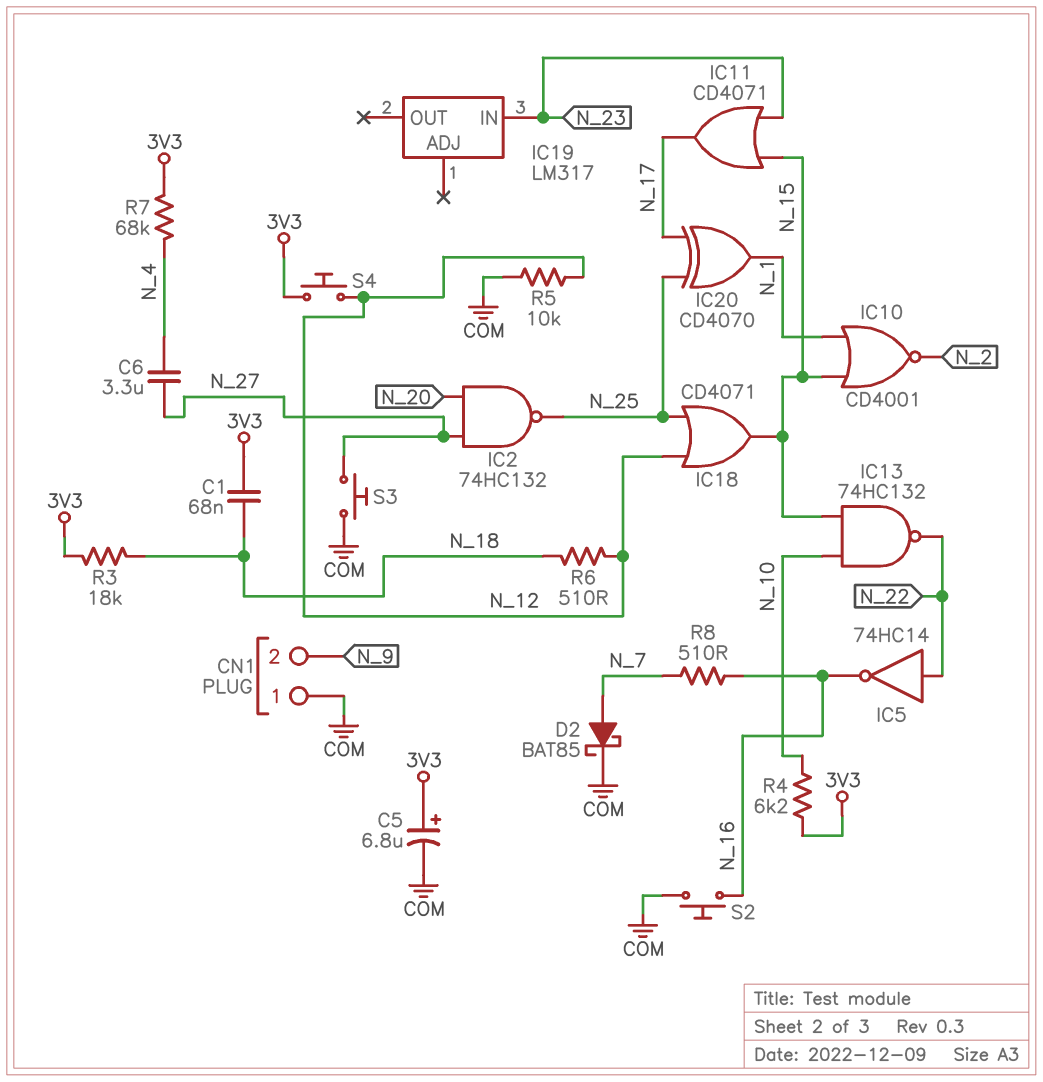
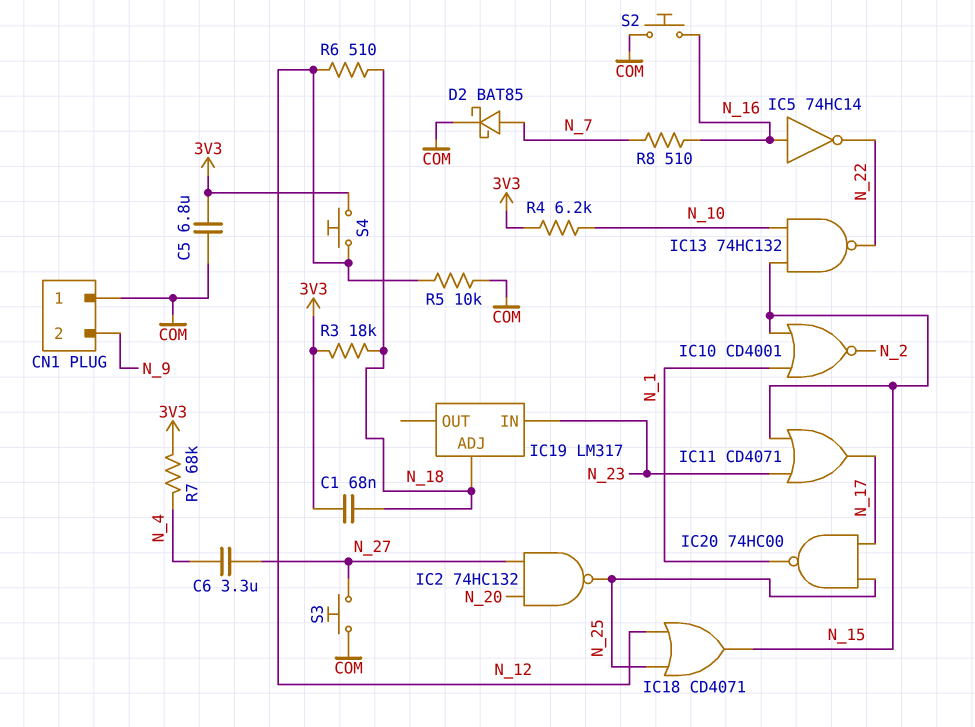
C5: 6.8uF (plus 3V3, minus COM) -> 6.8uF (3V3, COM)
IC5: NOT 74HC14 (in N_22, out N_16) -> NOT 74HC14 (in N_16, out N_22)
IC19 pin ADJ: none -> N_18
IC20: XOR CD4070 (in N_17, in N_25, out N_1) -> NAND 74HC00 (in N_17, in N_25, out N_1)

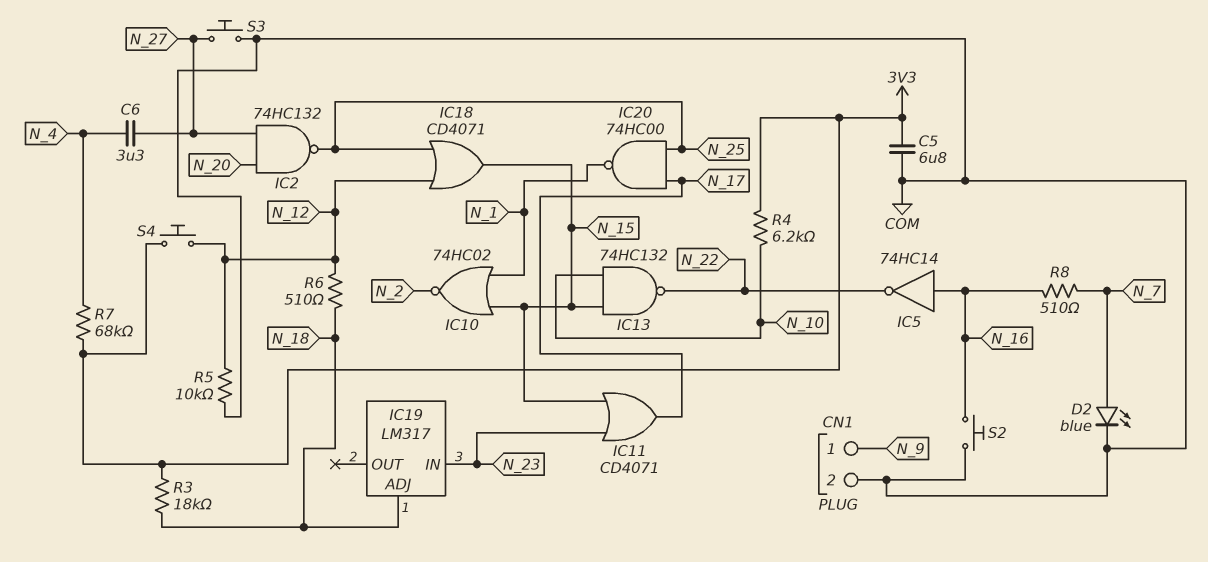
C1: 68nF (3V3, N_18) -> none
CN1 pin 1: COM -> N_9
CN1 pin 2: N_9 -> COM
D2: schottky BAT85 (A N_7, K COM) -> LED blue (A N_7, K COM)
IC10: NOR CD4001 (in N_1, in N_15, out N_2) -> NOR 74HC02 (in N_1, in N_15, out N_2)

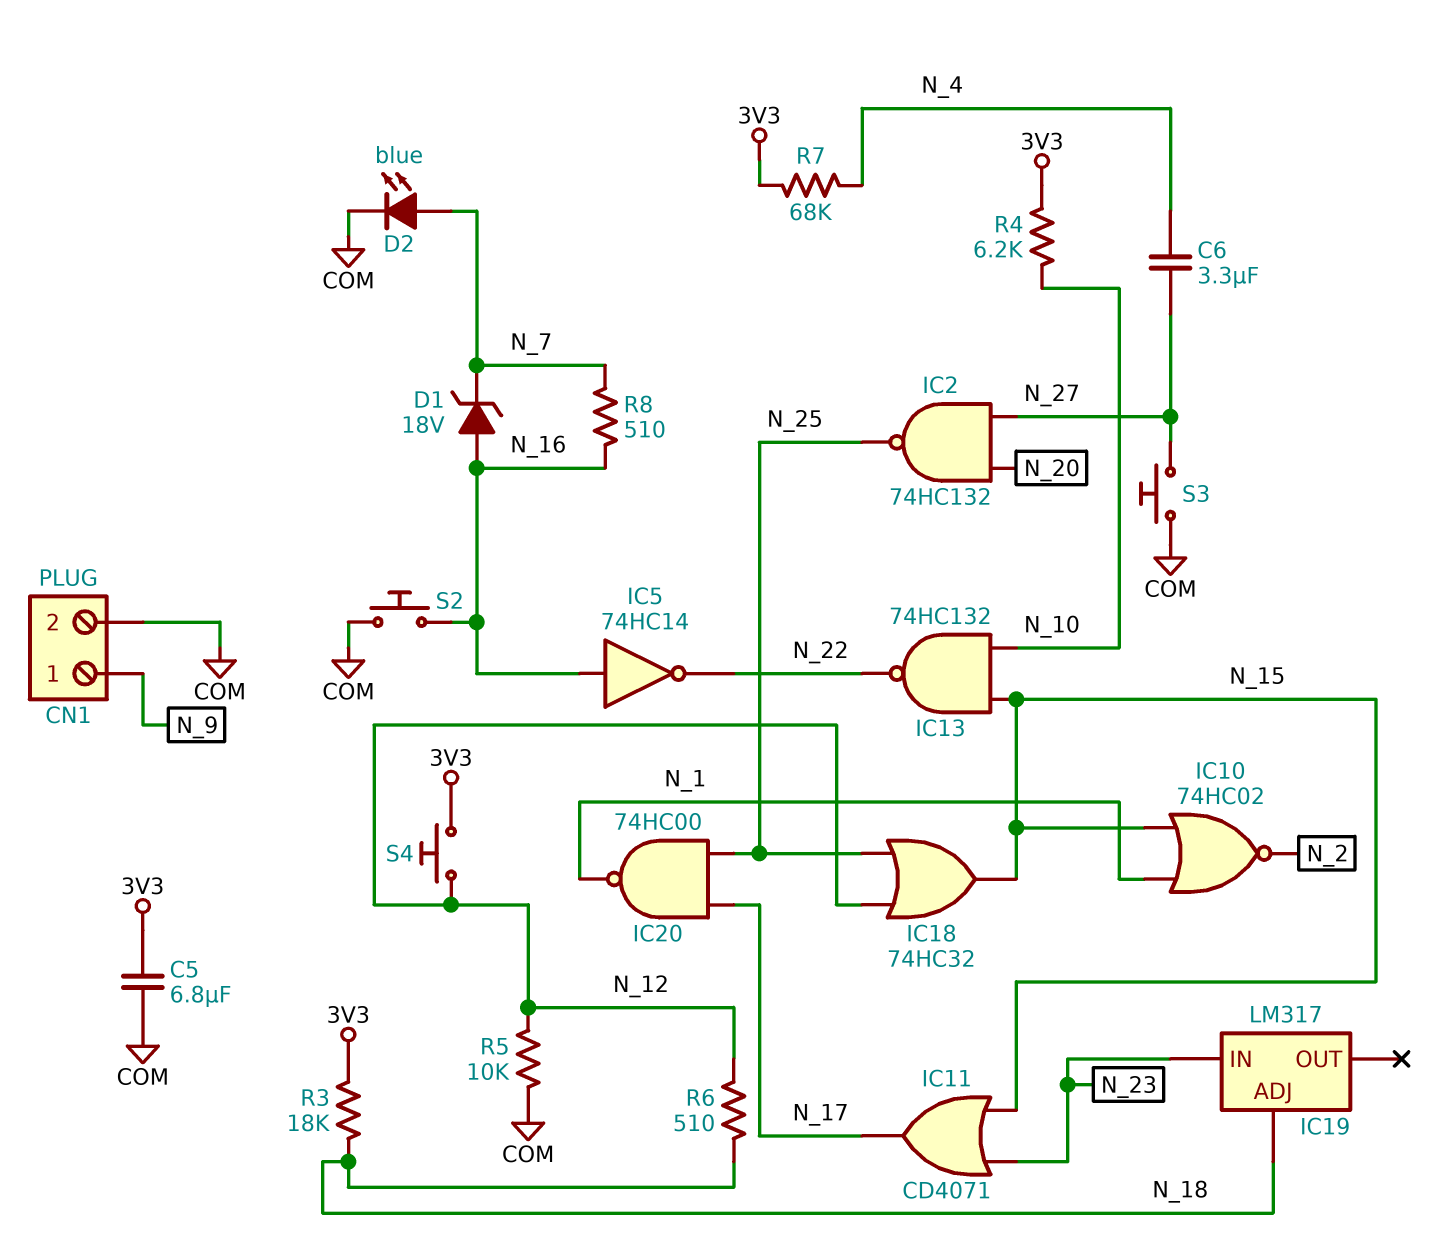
D1: none -> zener 18V (A N_16, K N_7)
IC18: OR CD4071 (in N_12, in N_25, out N_15) -> OR 74HC32 (in N_12, in N_25, out N_15)

